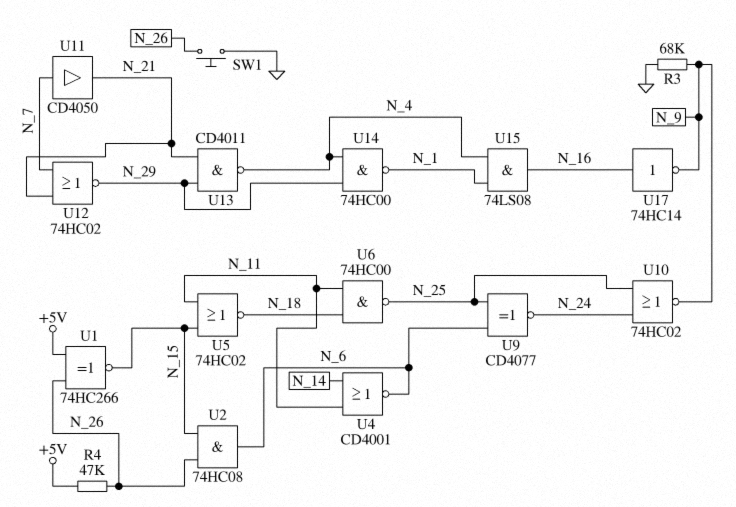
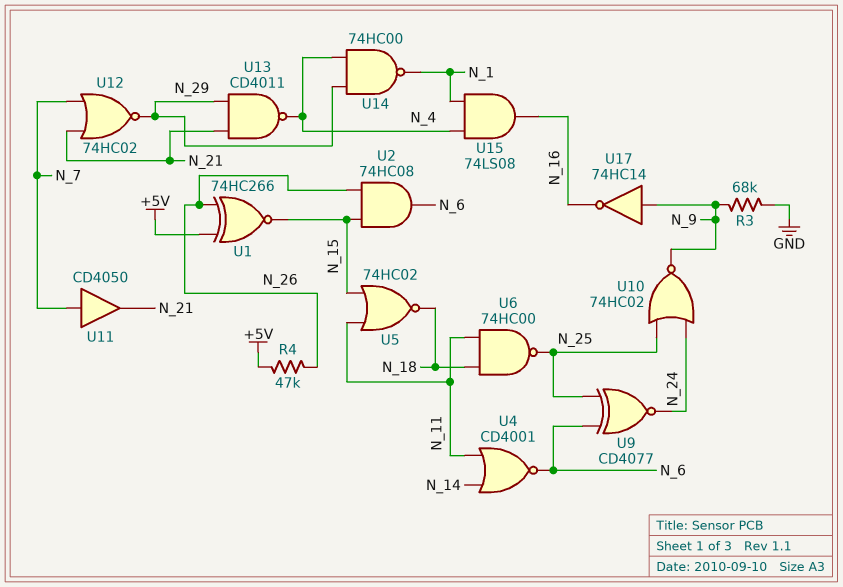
SW1: button (GND, N_26) -> none
U17: NOT 74HC14 (in N_16, out N_9) -> NOT 74HC14 (in N_9, out N_16)

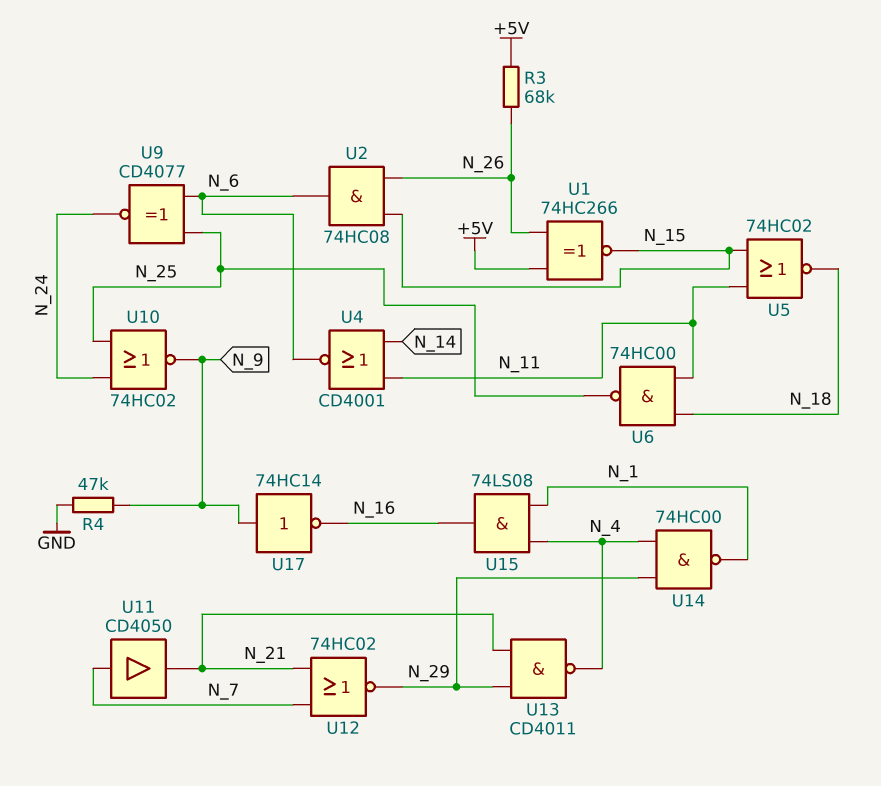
R3: 68k (GND, N_9) -> 68k (+5V, N_26)
R4: 47k (+5V, N_26) -> 47k (GND, N_9)

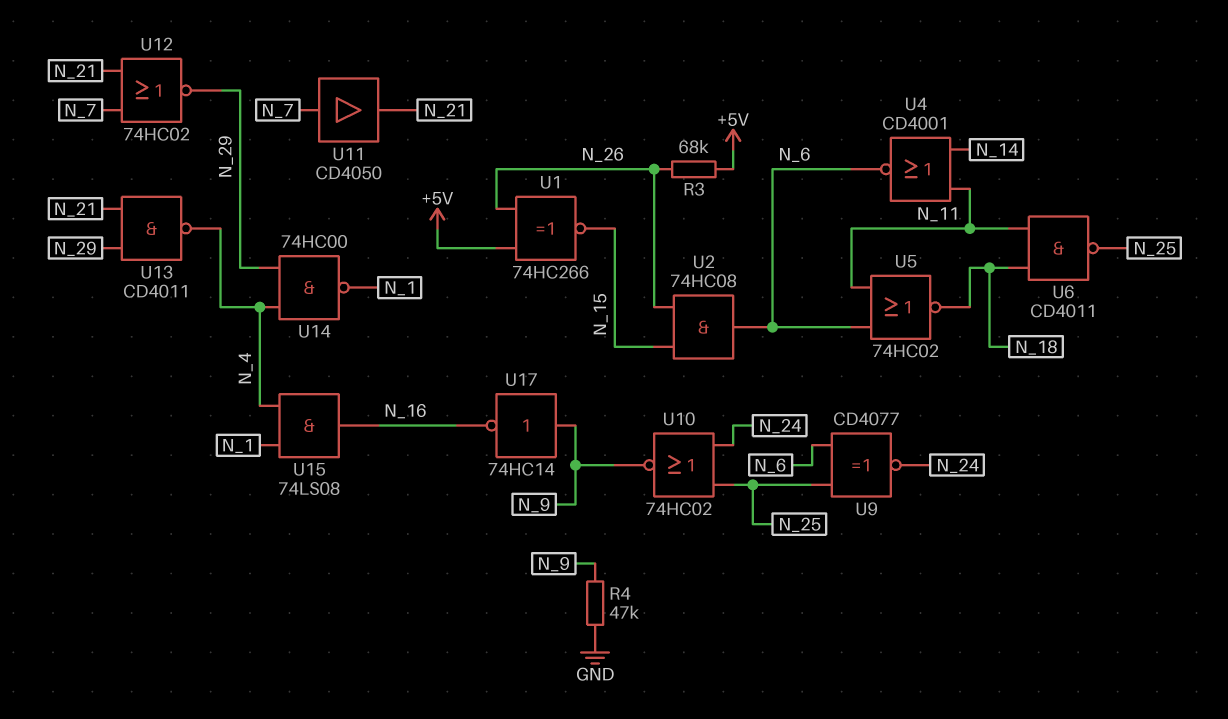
U5: NOR 74HC02 (in N_11, in N_15, out N_18) -> NOR 74HC02 (in N_6, in N_11, out N_18)
U6: NAND 74HC00 (in N_11, in N_18, out N_25) -> NAND CD4011 (in N_11, in N_18, out N_25)

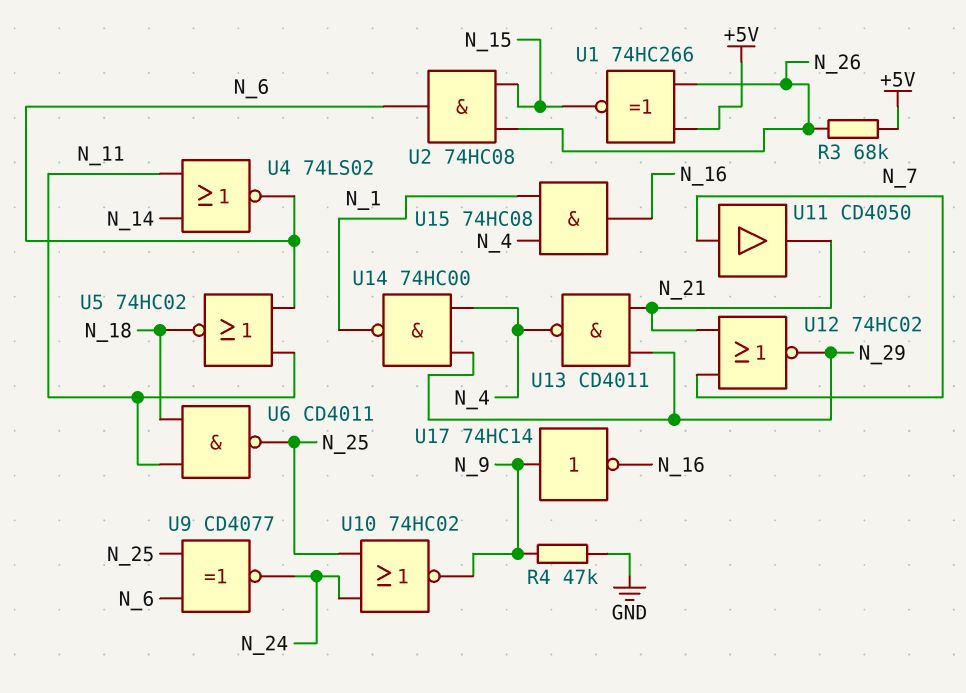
U4: NOR CD4001 (in N_11, in N_14, out N_6) -> NOR 74LS02 (in N_11, in N_14, out N_6)
U15: AND 74LS08 (in N_1, in N_4, out N_16) -> AND 74HC08 (in N_1, in N_4, out N_16)

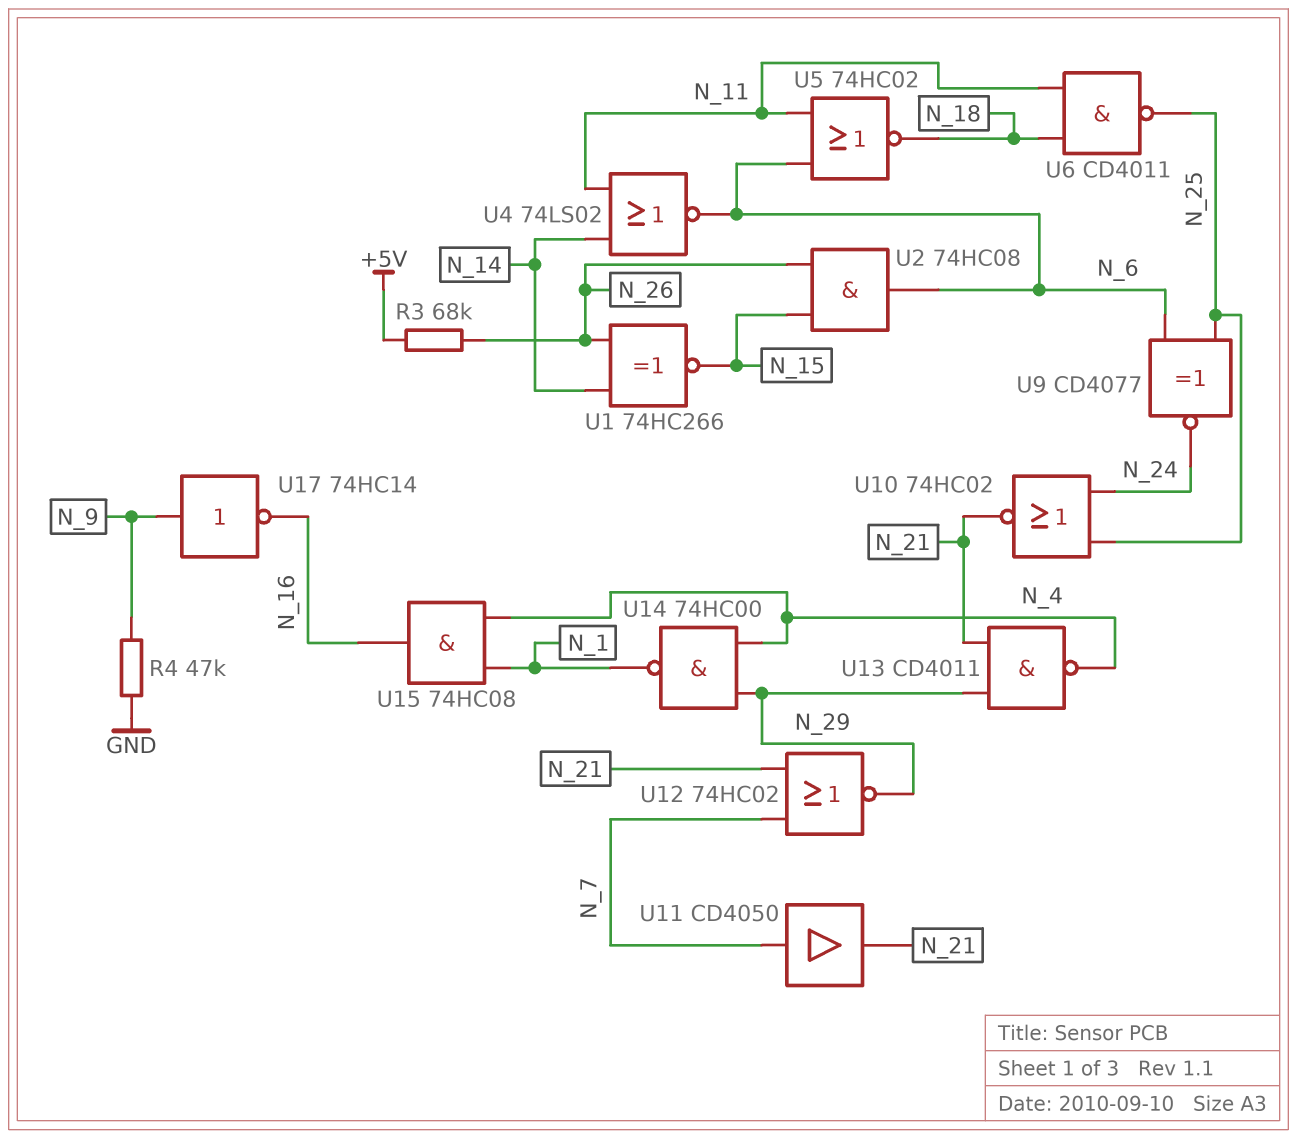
U1: XNOR 74HC266 (in +5V, in N_26, out N_15) -> XNOR 74HC266 (in N_14, in N_26, out N_15)
U10: NOR 74HC02 (in N_24, in N_25, out N_9) -> NOR 74HC02 (in N_24, in N_25, out N_21)

